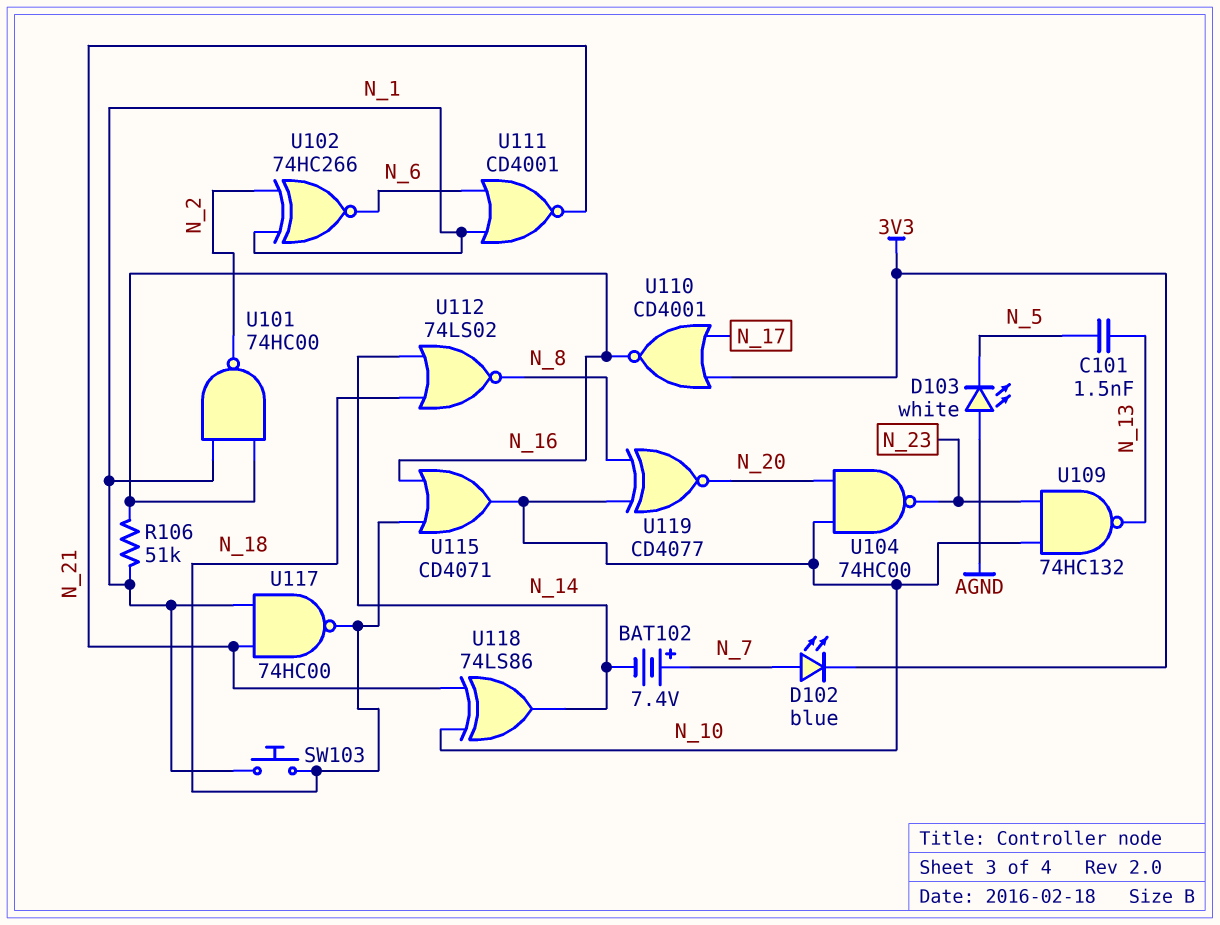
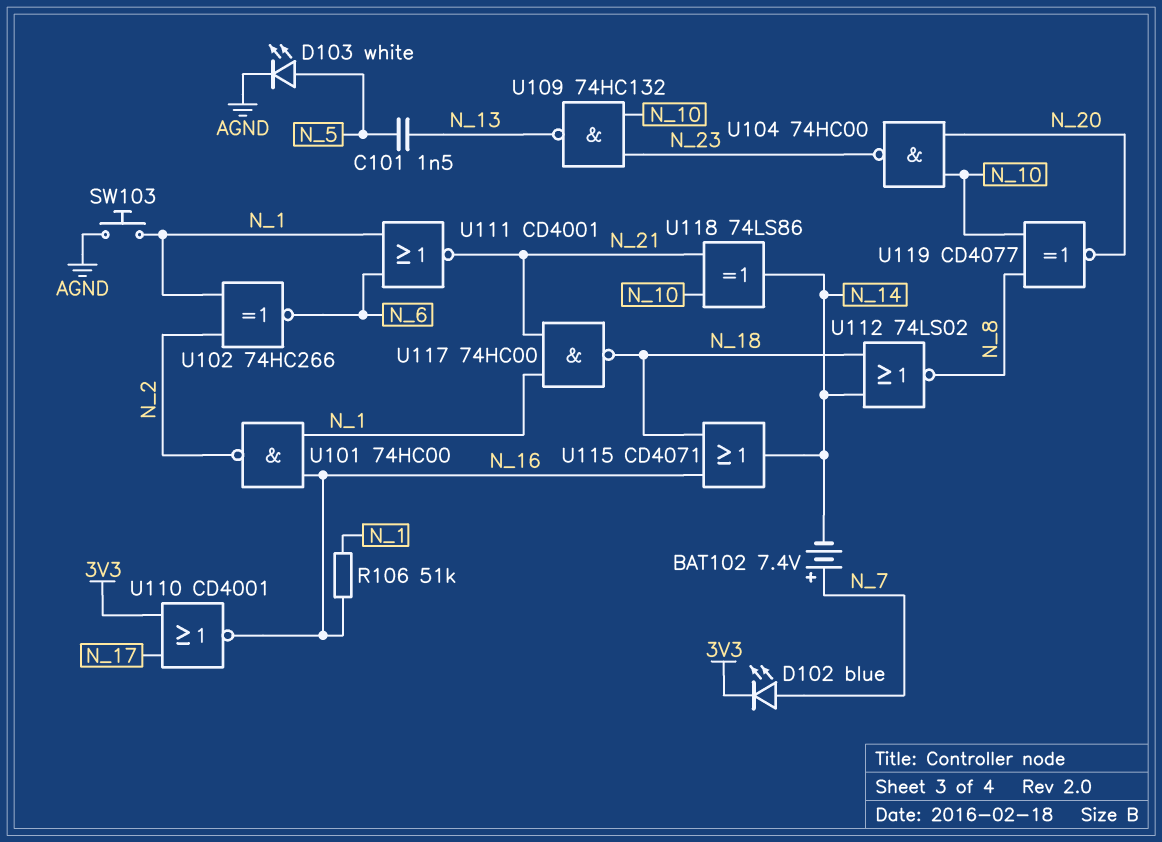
D103: LED white (A AGND, K N_5) -> LED white (A N_5, K AGND)
SW103: button (N_1, N_18) -> button (AGND, N_1)
U115: OR CD4071 (in N_16, in N_18, out N_10) -> OR CD4071 (in N_16, in N_18, out N_14)

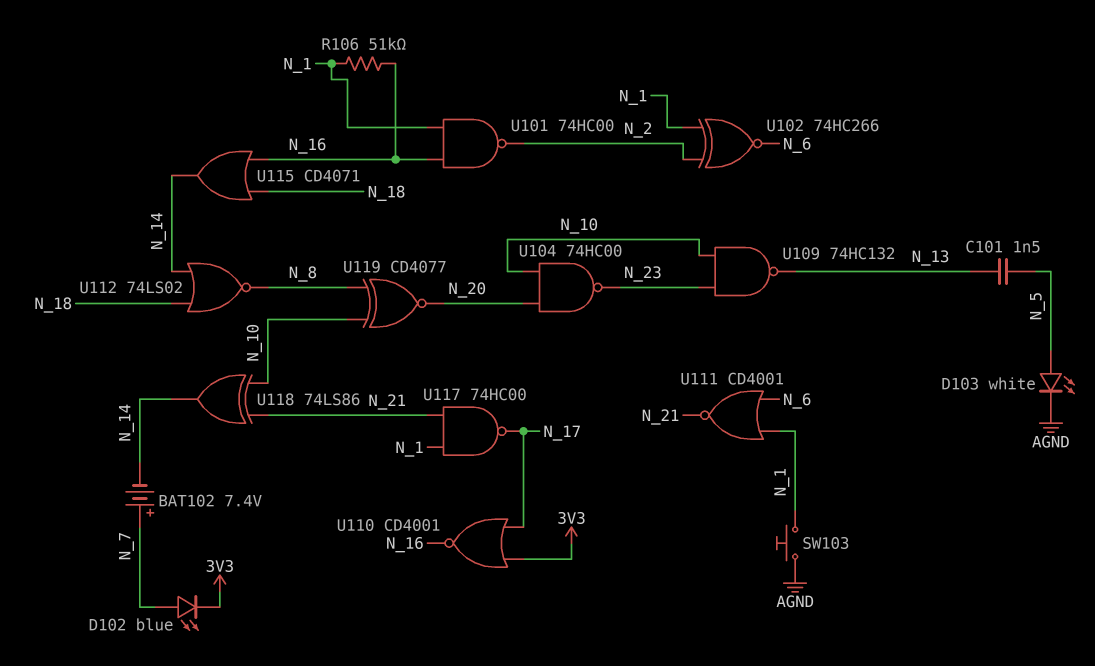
U117: NAND 74HC00 (in N_1, in N_21, out N_18) -> NAND 74HC00 (in N_1, in N_21, out N_17)

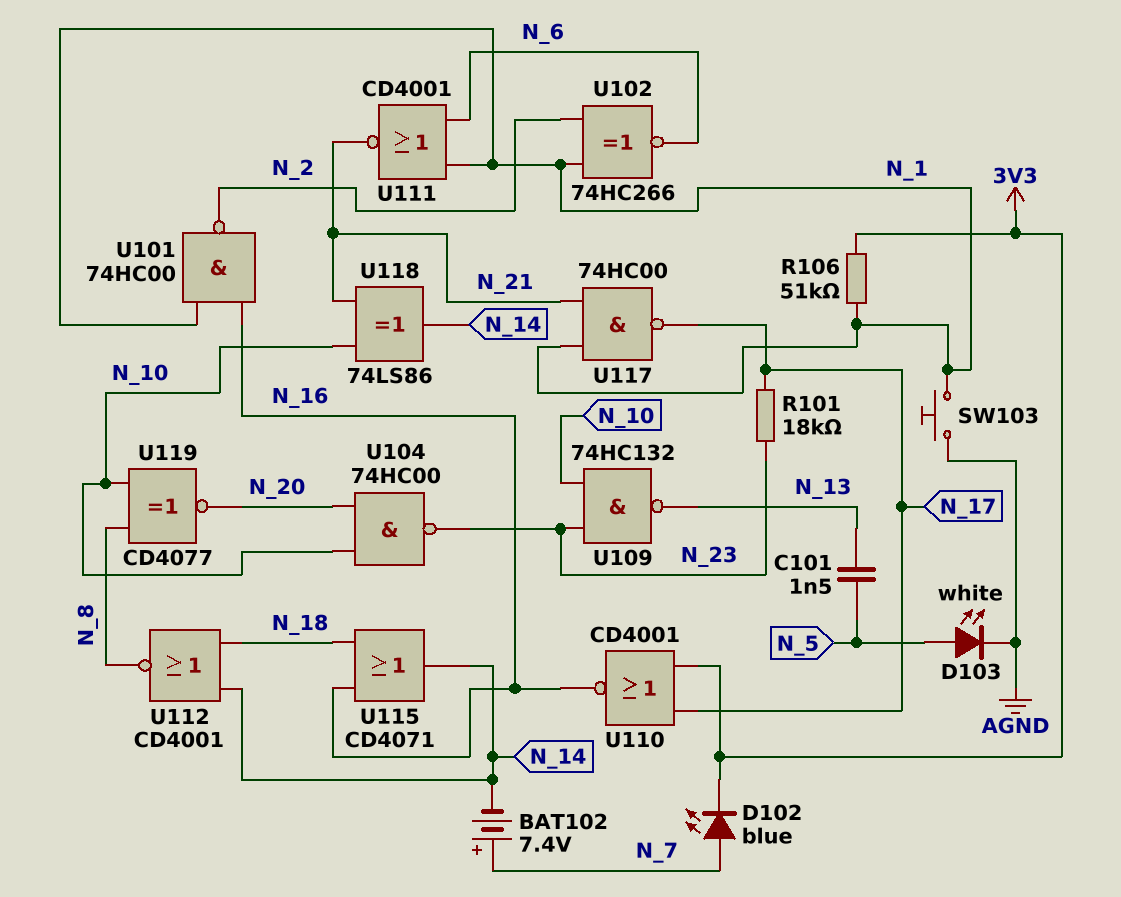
R101: none -> 18k (N_17, N_23)
R106: 51k (N_1, N_16) -> 51k (3V3, N_1)
U112: NOR 74LS02 (in N_14, in N_18, out N_8) -> NOR CD4001 (in N_14, in N_18, out N_8)

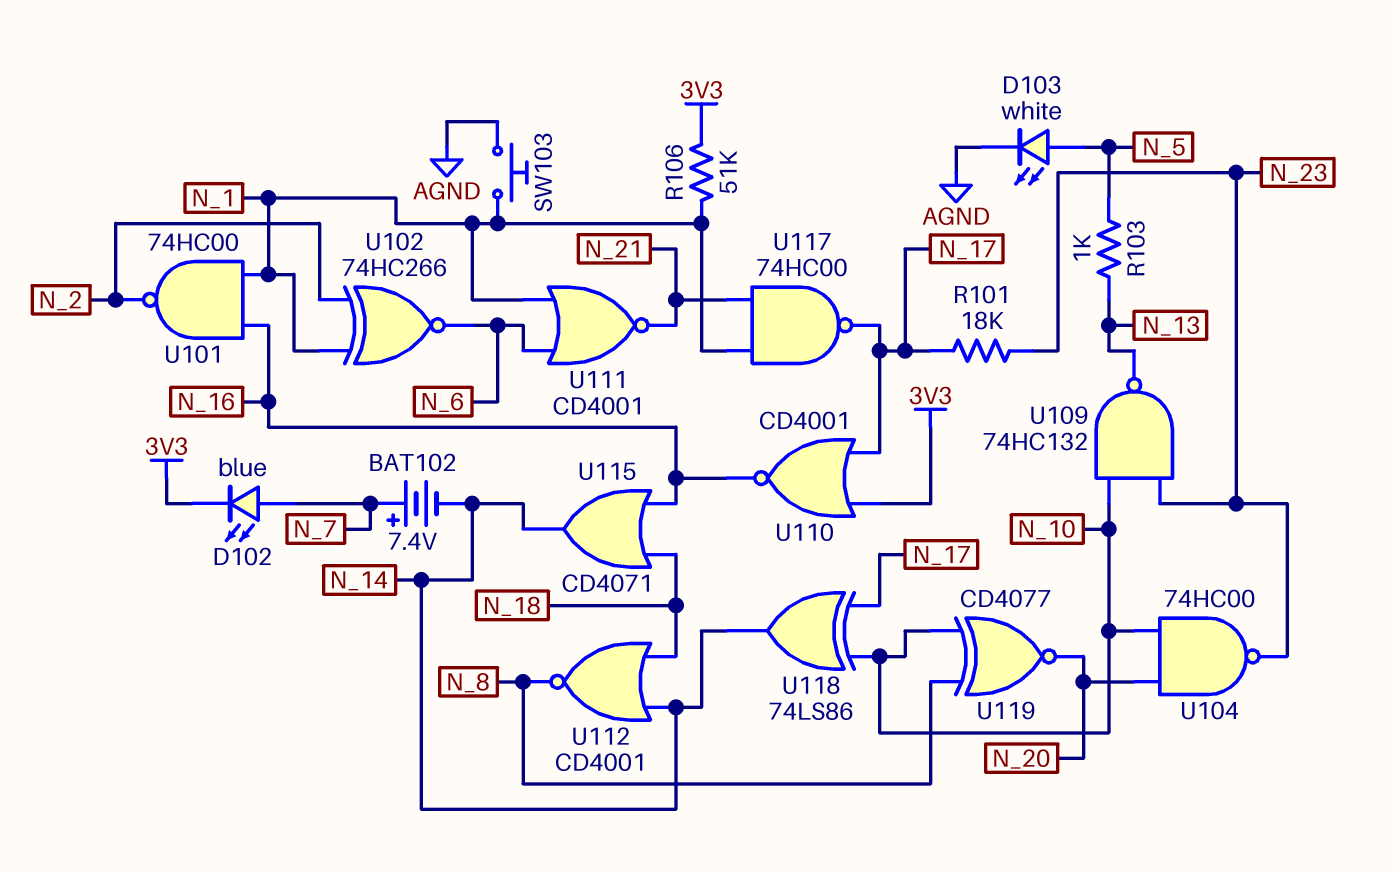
C101: 1.5nF (N_5, N_13) -> none
R103: none -> 1k (N_5, N_13)
U118: XOR 74LS86 (in N_10, in N_21, out N_14) -> XOR 74LS86 (in N_10, in N_17, out N_14)

